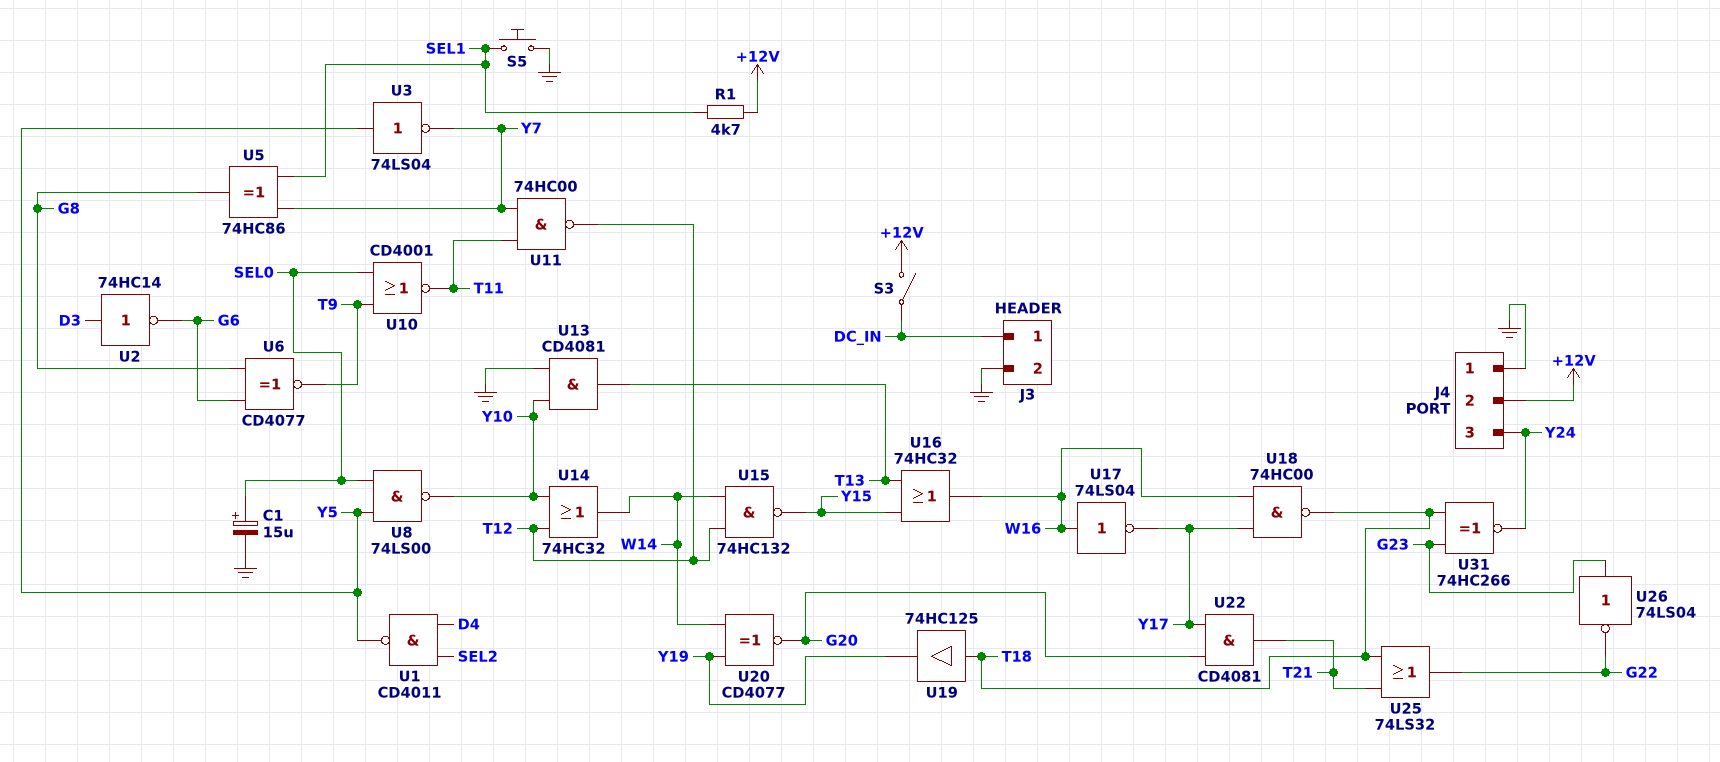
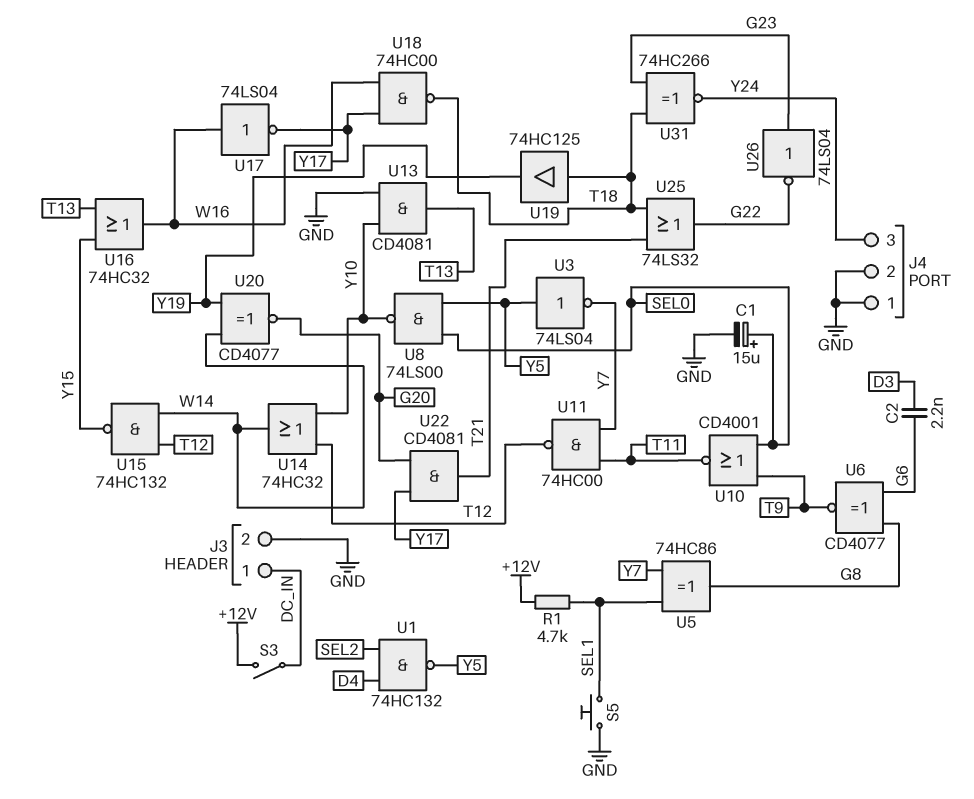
C2: none -> 2.2nF (D3, G6)
J4 pin 2: +12V -> GND
U1: NAND CD4011 (in D4, in SEL2, out Y5) -> NAND 74HC132 (in D4, in SEL2, out Y5)
U2: NOT 74HC14 (in D3, out G6) -> none

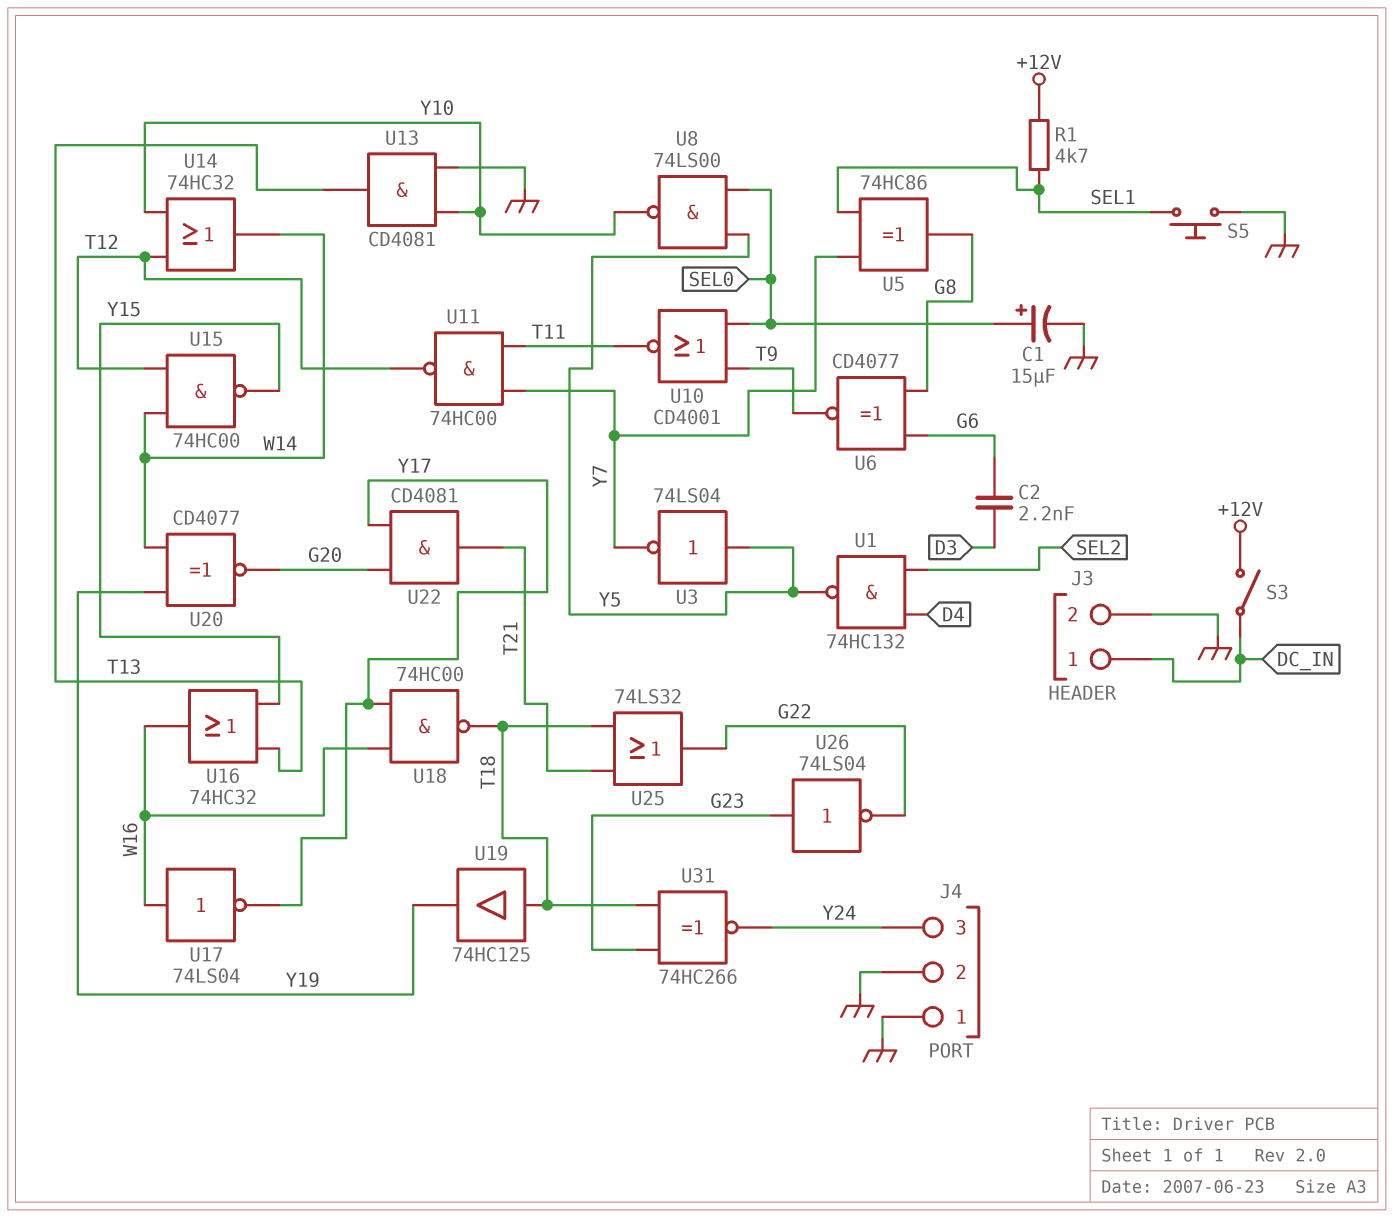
U15: NAND 74HC132 (in T12, in W14, out Y15) -> NAND 74HC00 (in T12, in W14, out Y15)

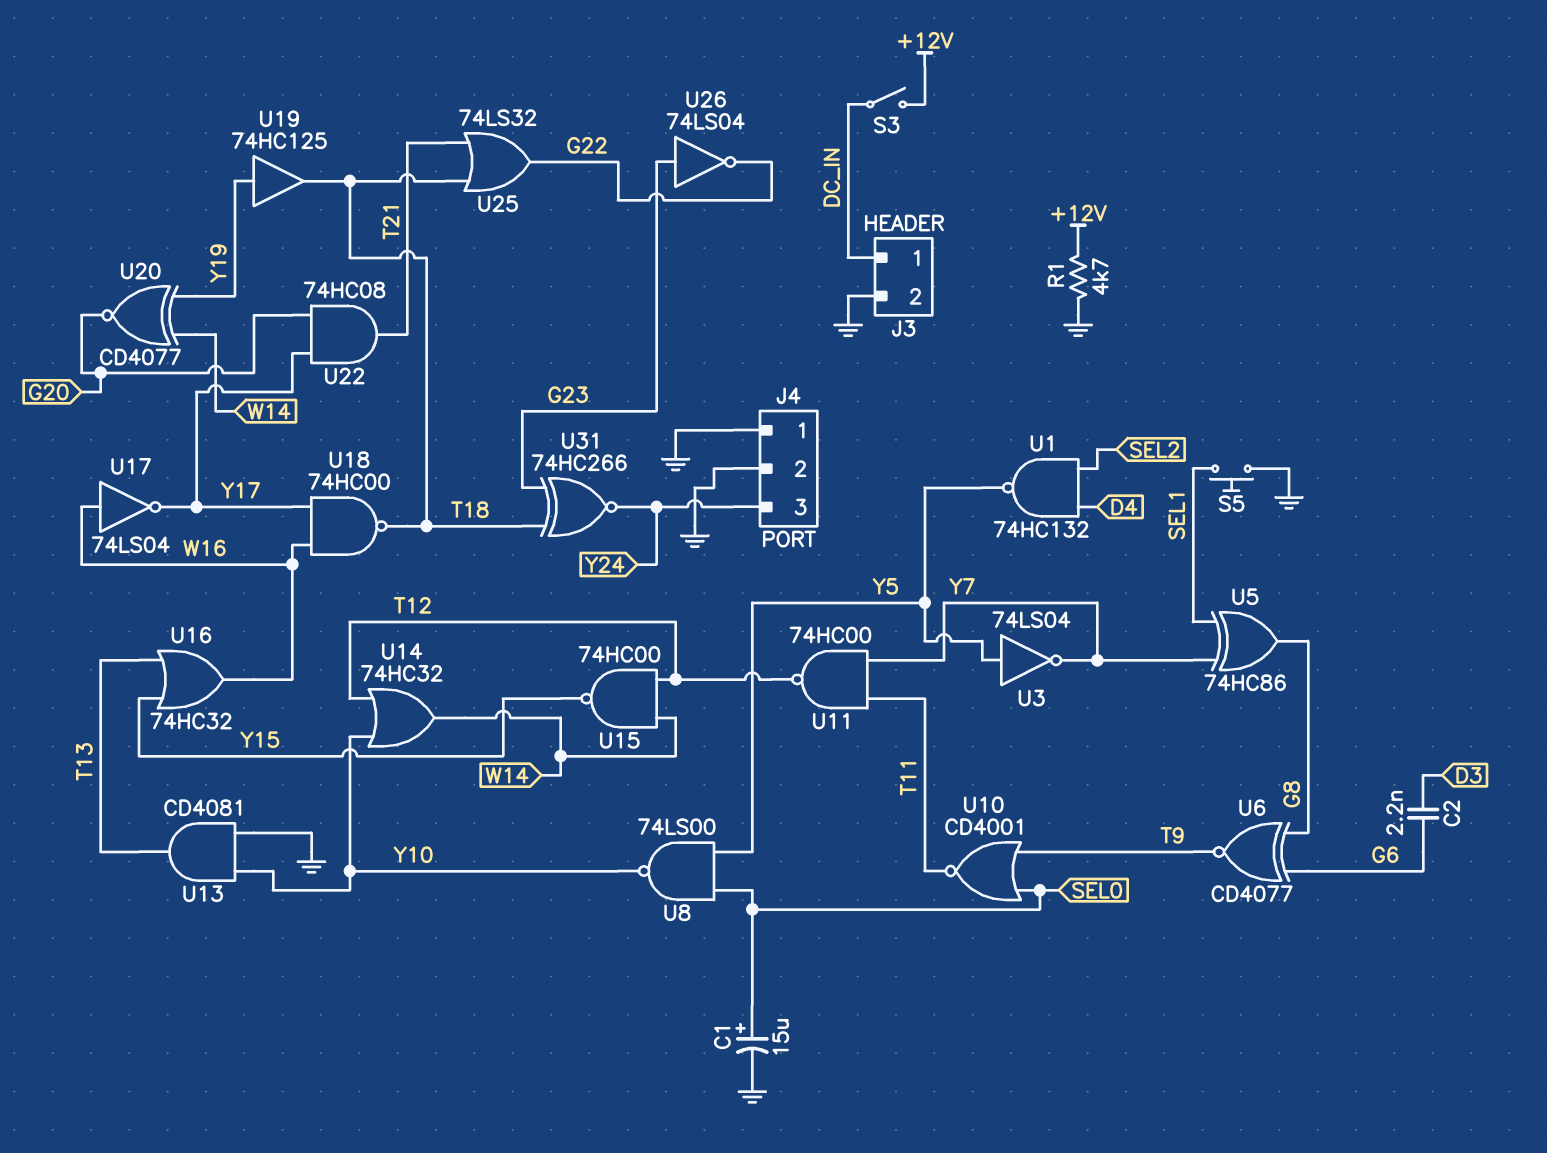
R1: 4.7k (+12V, SEL1) -> 4.7k (+12V, GND)
U19: buffer 74HC125 (in T18, out Y19) -> buffer 74HC125 (in Y19, out T18)
U22: AND CD4081 (in G20, in Y17, out T21) -> AND 74HC08 (in G20, in Y17, out T21)

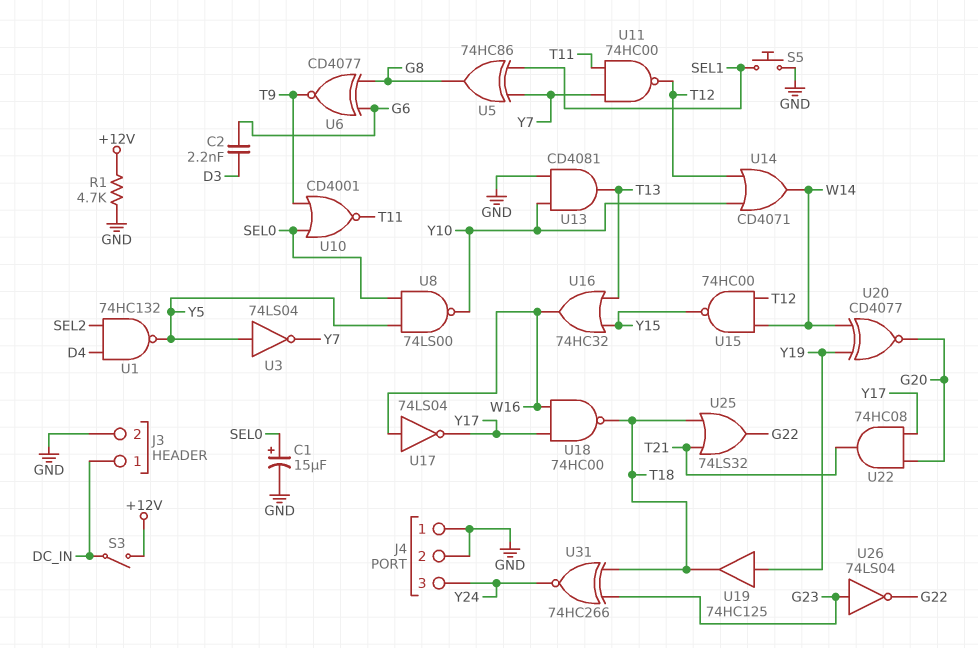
U14: OR 74HC32 (in T12, in Y10, out W14) -> OR CD4071 (in T12, in Y10, out W14)

